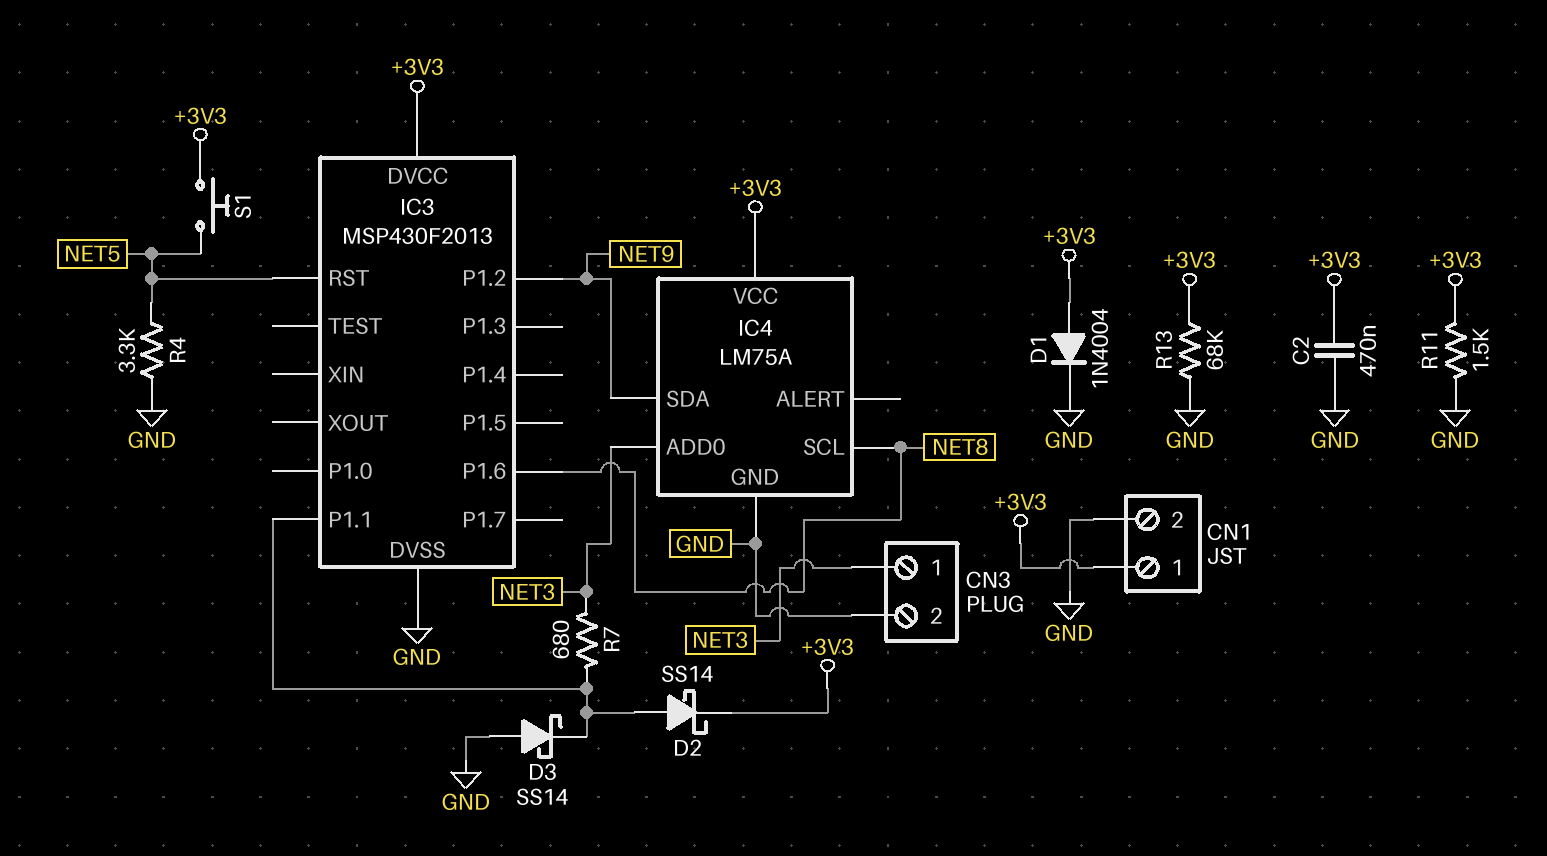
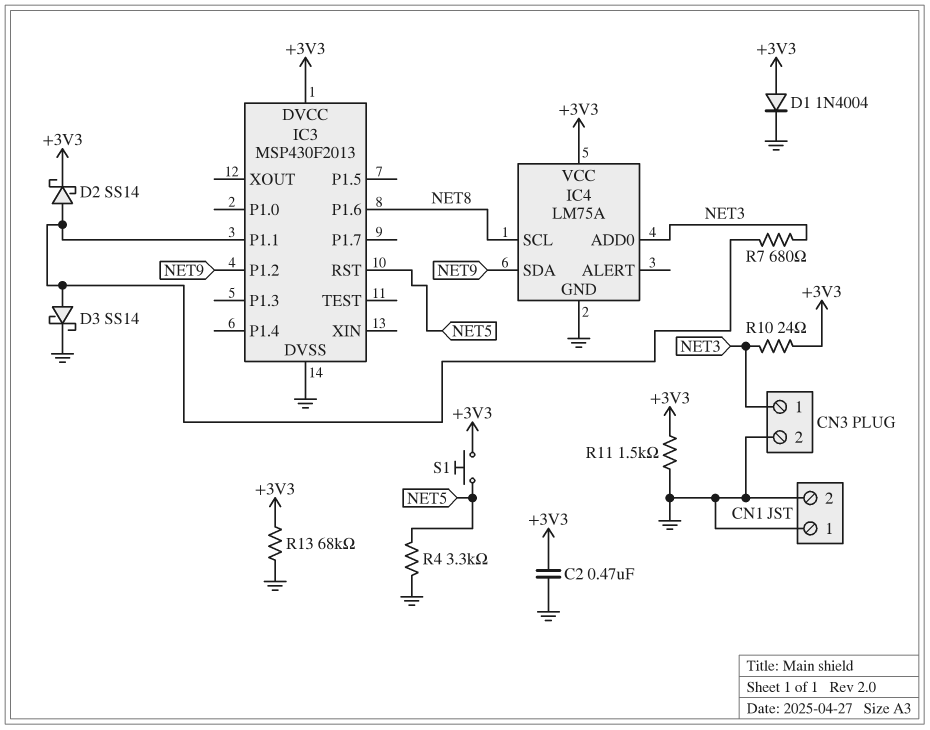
CN1 pin 1: +3V3 -> GND
D3: schottky SS14 (A GND, K IC3/P1.1) -> schottky SS14 (A IC3/P1.1, K GND)
R10: none -> 24 (+3V3, NET3)

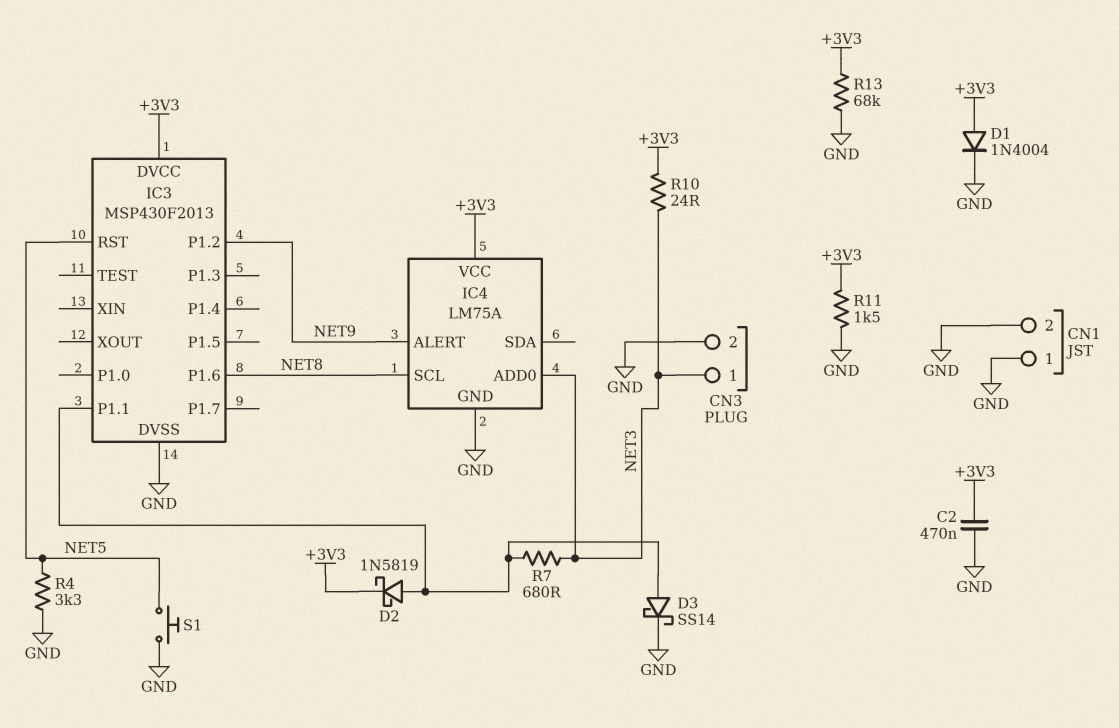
D2: schottky SS14 (A IC3/P1.1, K +3V3) -> schottky 1N5819 (A IC3/P1.1, K +3V3)
IC4 pin ALERT: none -> NET9
IC4 pin SDA: NET9 -> none
S1: button (+3V3, NET5) -> button (GND, NET5)

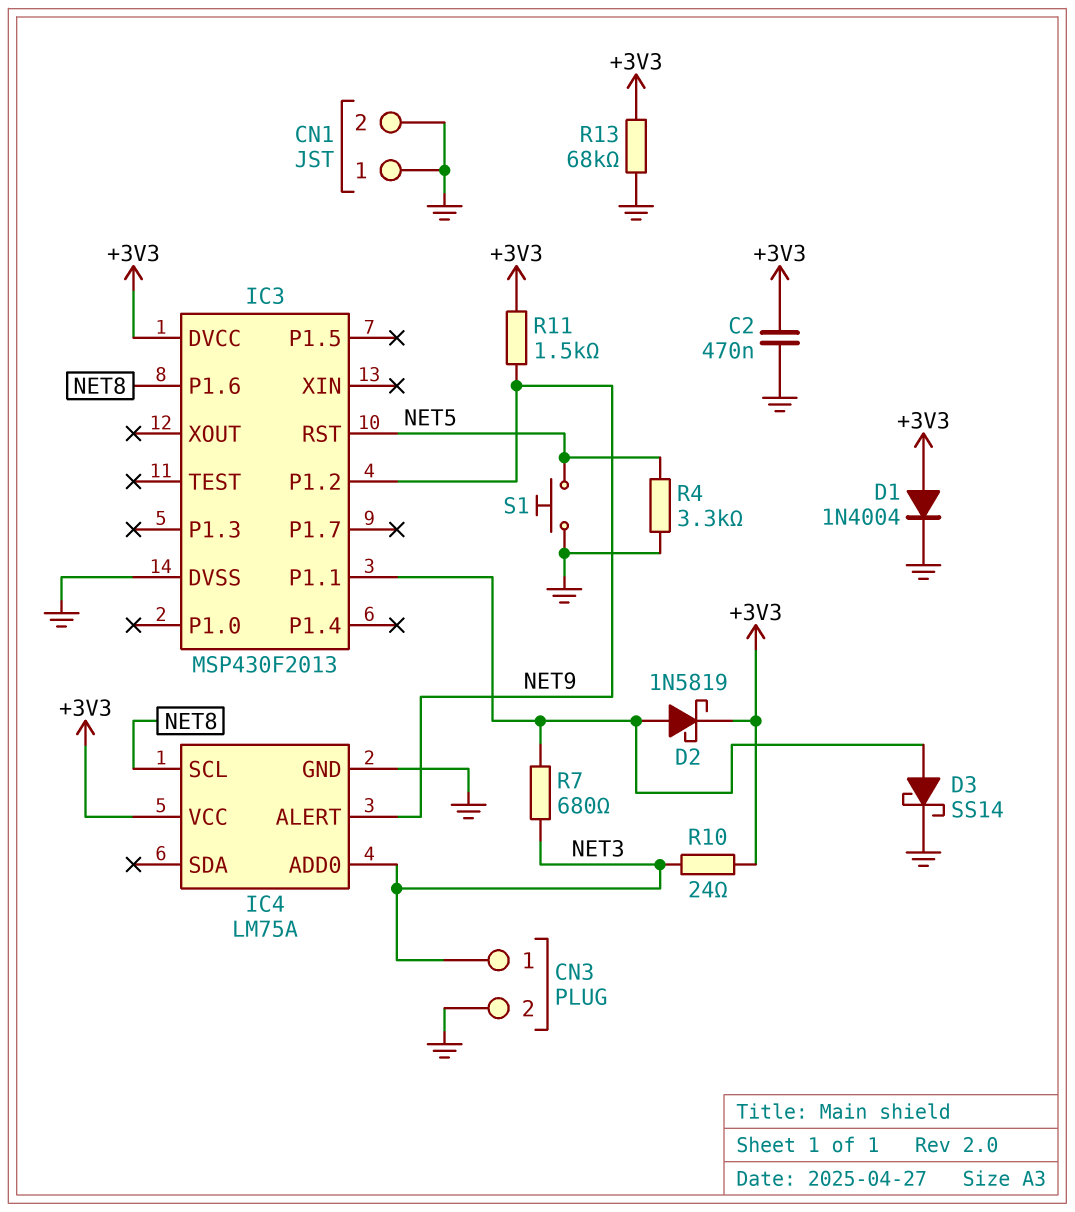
R11: 1.5k (+3V3, GND) -> 1.5k (+3V3, NET9)

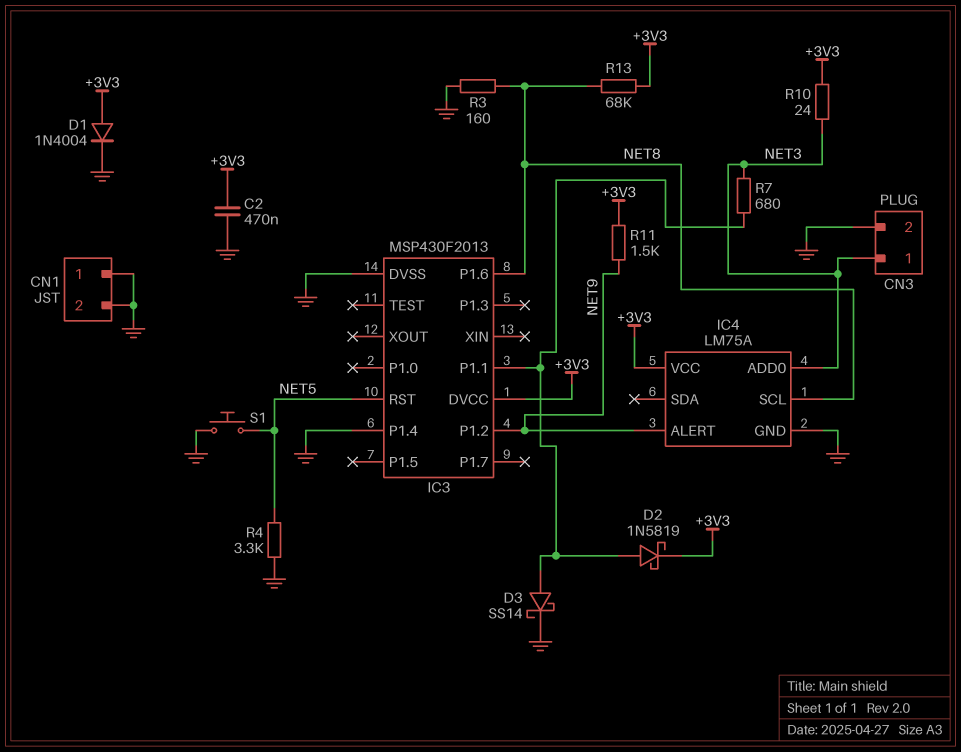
IC3 pin P1.4: none -> GND
R3: none -> 160 (GND, NET8)
R13: 68k (+3V3, GND) -> 68k (+3V3, NET8)

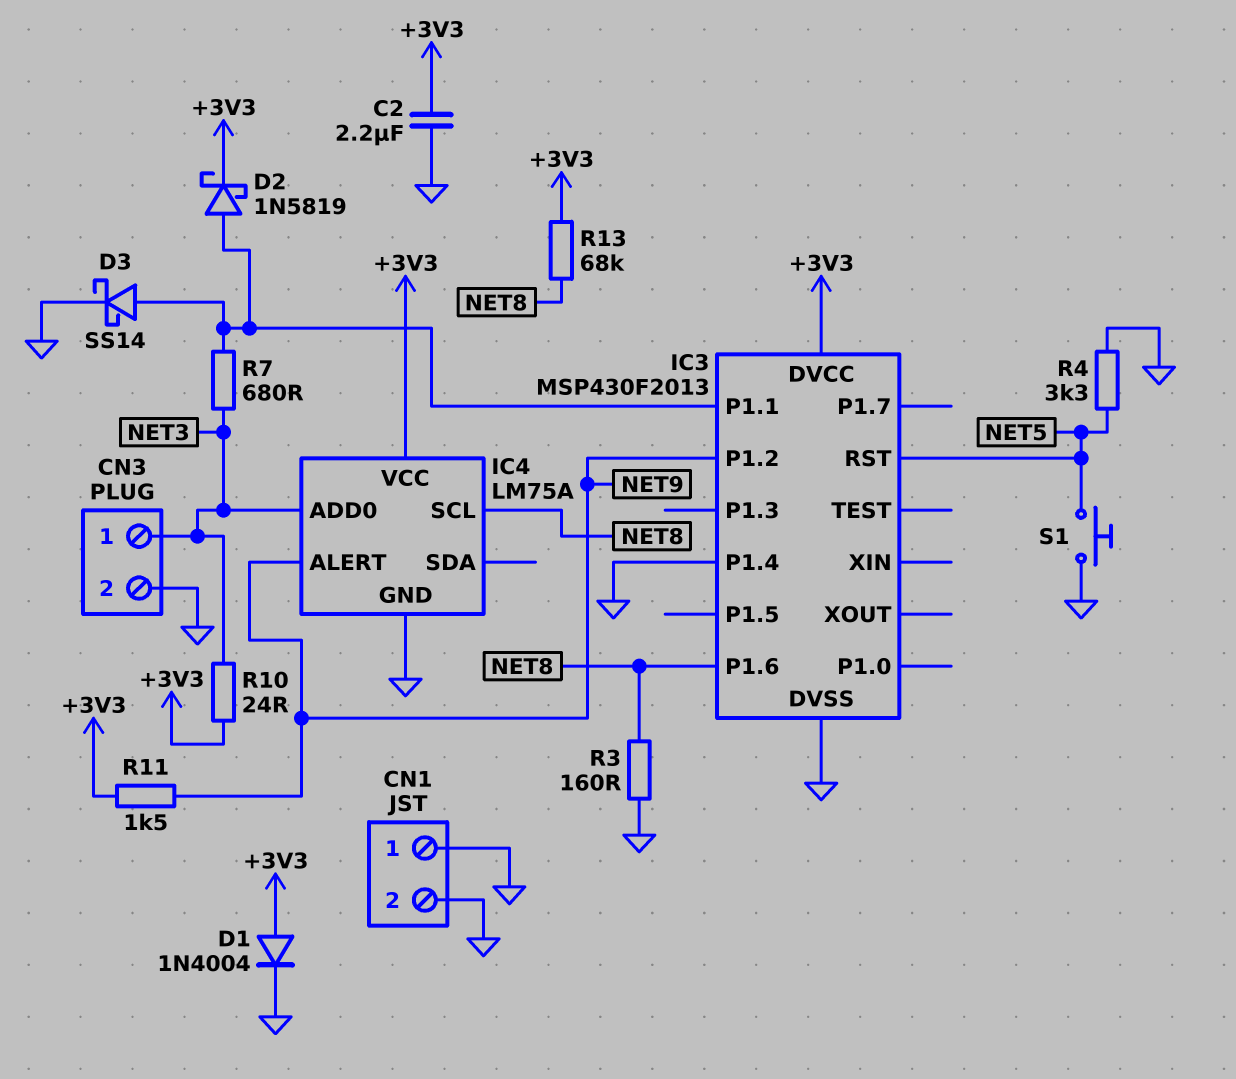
C2: 470nF (+3V3, GND) -> 2.2uF (+3V3, GND)

